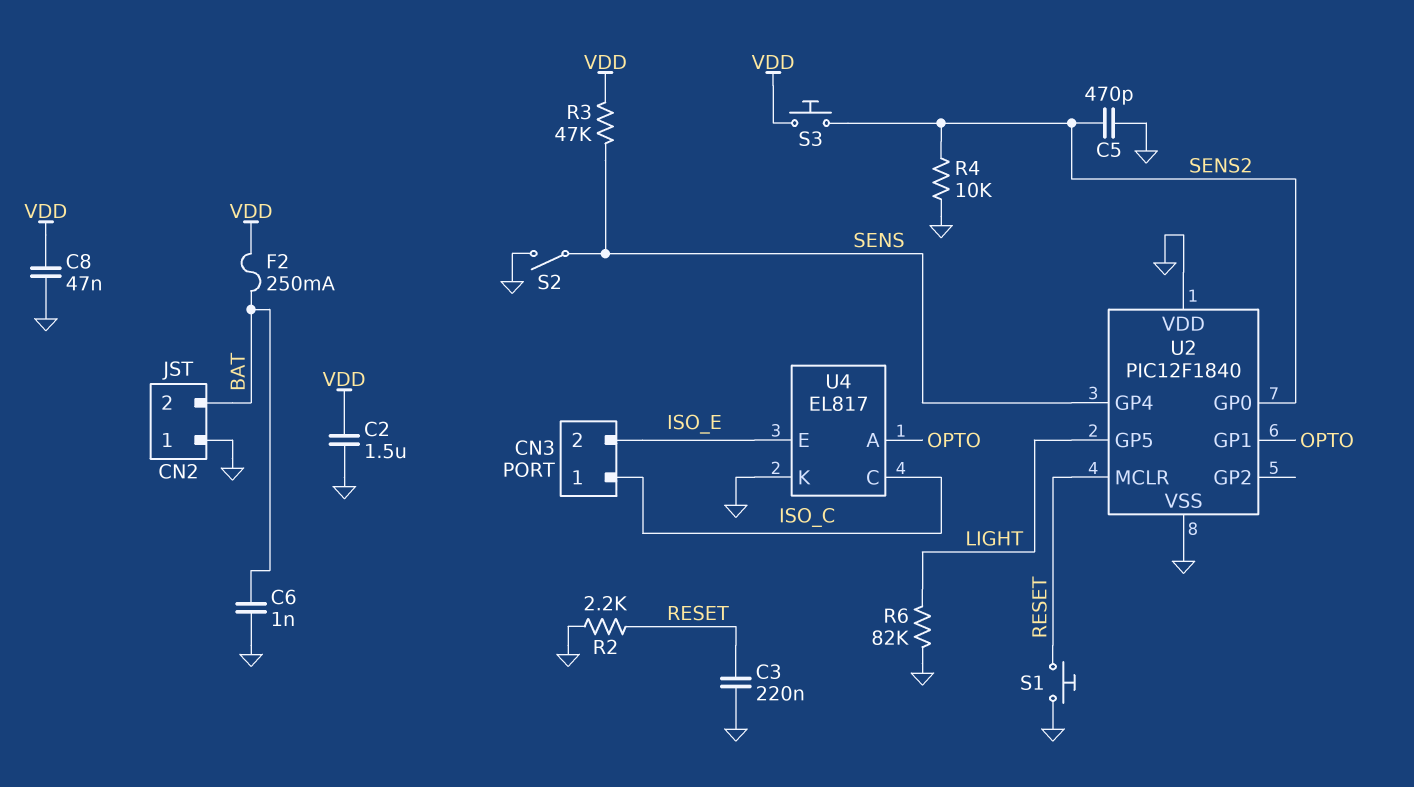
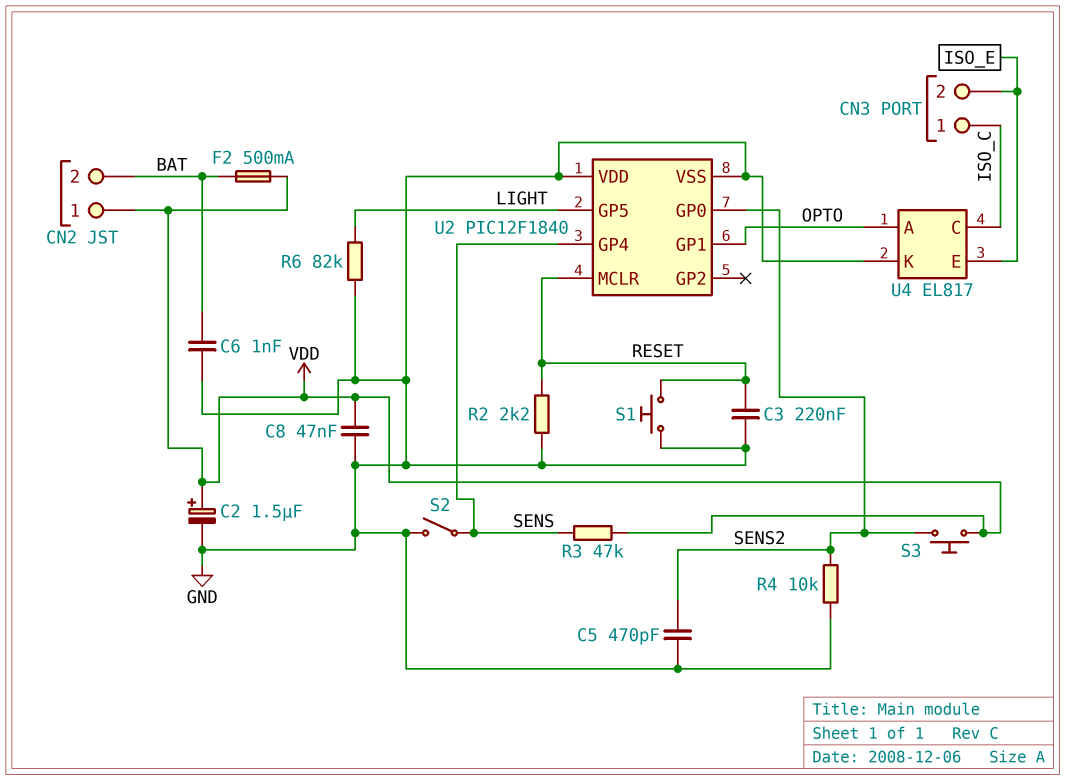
C2: 1.5uF (GND, VDD) -> 1.5uF (plus VDD, minus GND)
CN2 pin 1: GND -> VDD
F2: 250mA (BAT, VDD) -> 500mA (BAT, VDD)

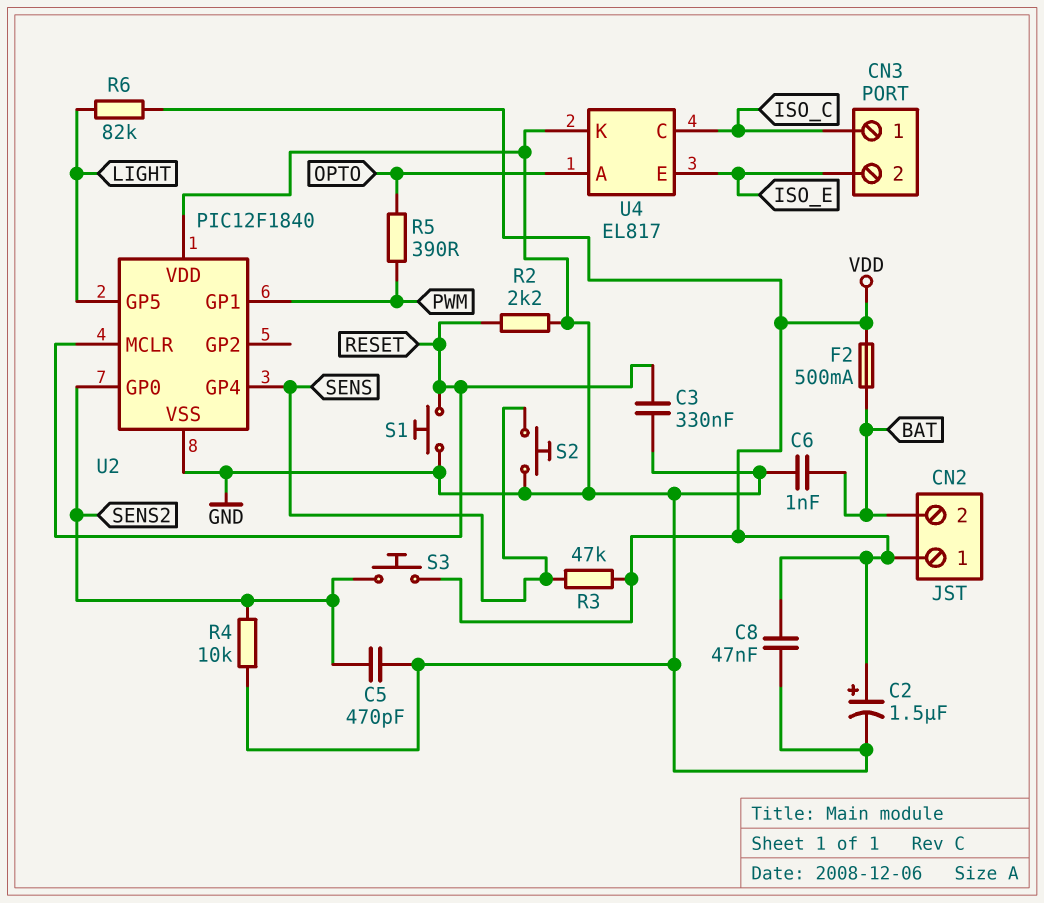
C3: 220nF (GND, RESET) -> 330nF (GND, RESET)
R5: none -> 390 (OPTO, PWM)
R6: 82k (GND, LIGHT) -> 82k (LIGHT, VDD)
S2: switch (GND, SENS) -> button (GND, SENS)
U2 pin GP1: OPTO -> PWM

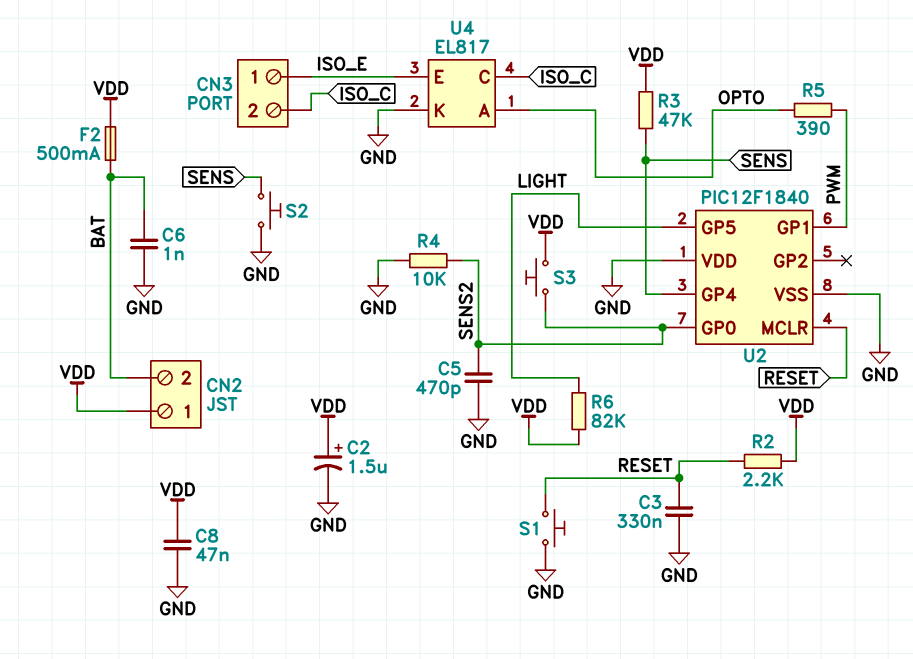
CN3 pin 1: ISO_C -> ISO_E
CN3 pin 2: ISO_E -> ISO_C
R2: 2.2k (GND, RESET) -> 2.2k (RESET, VDD)

